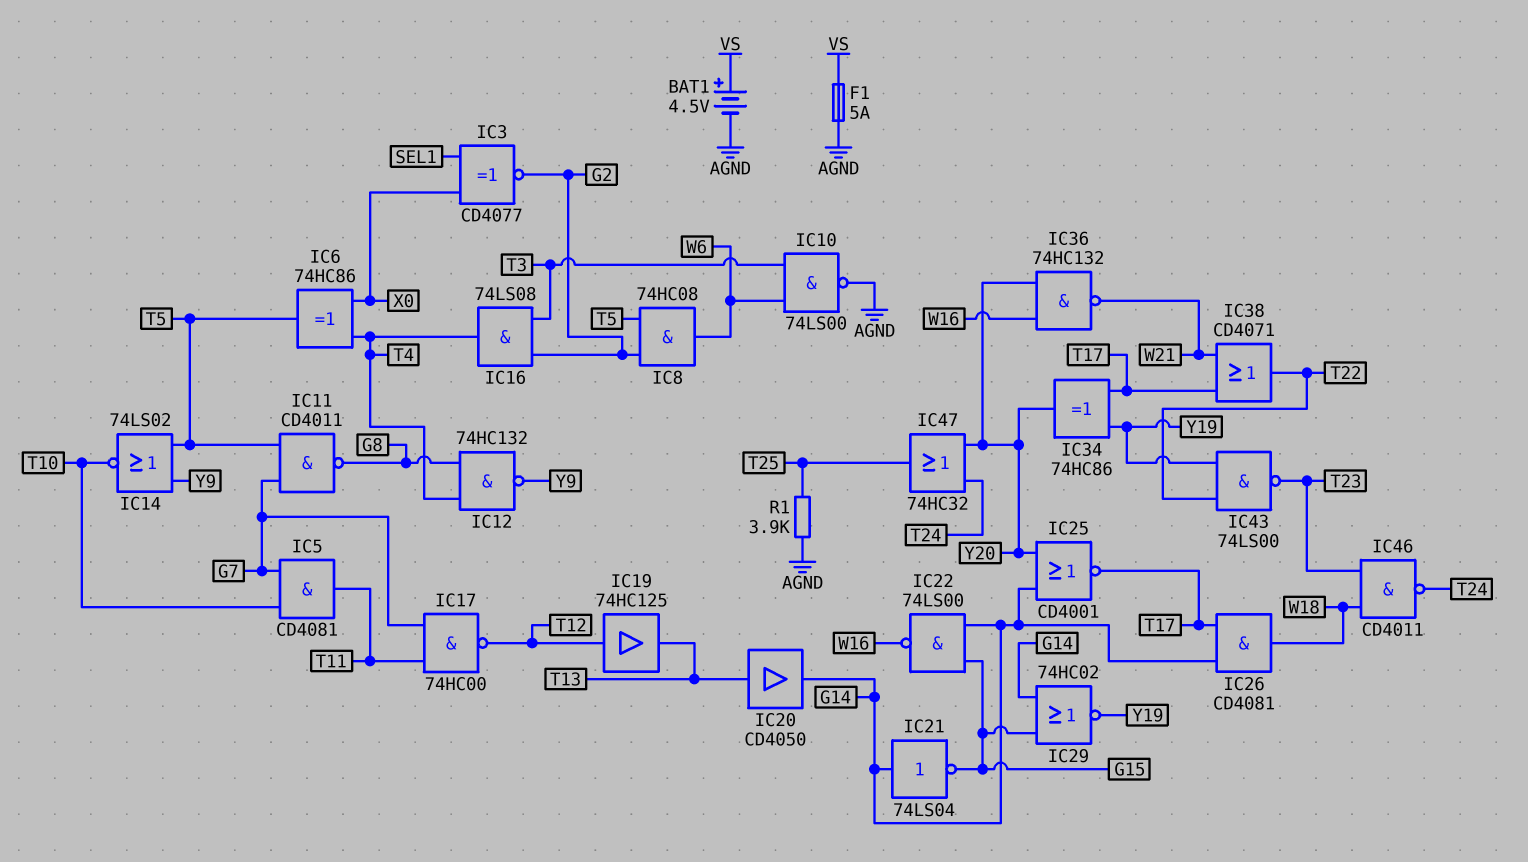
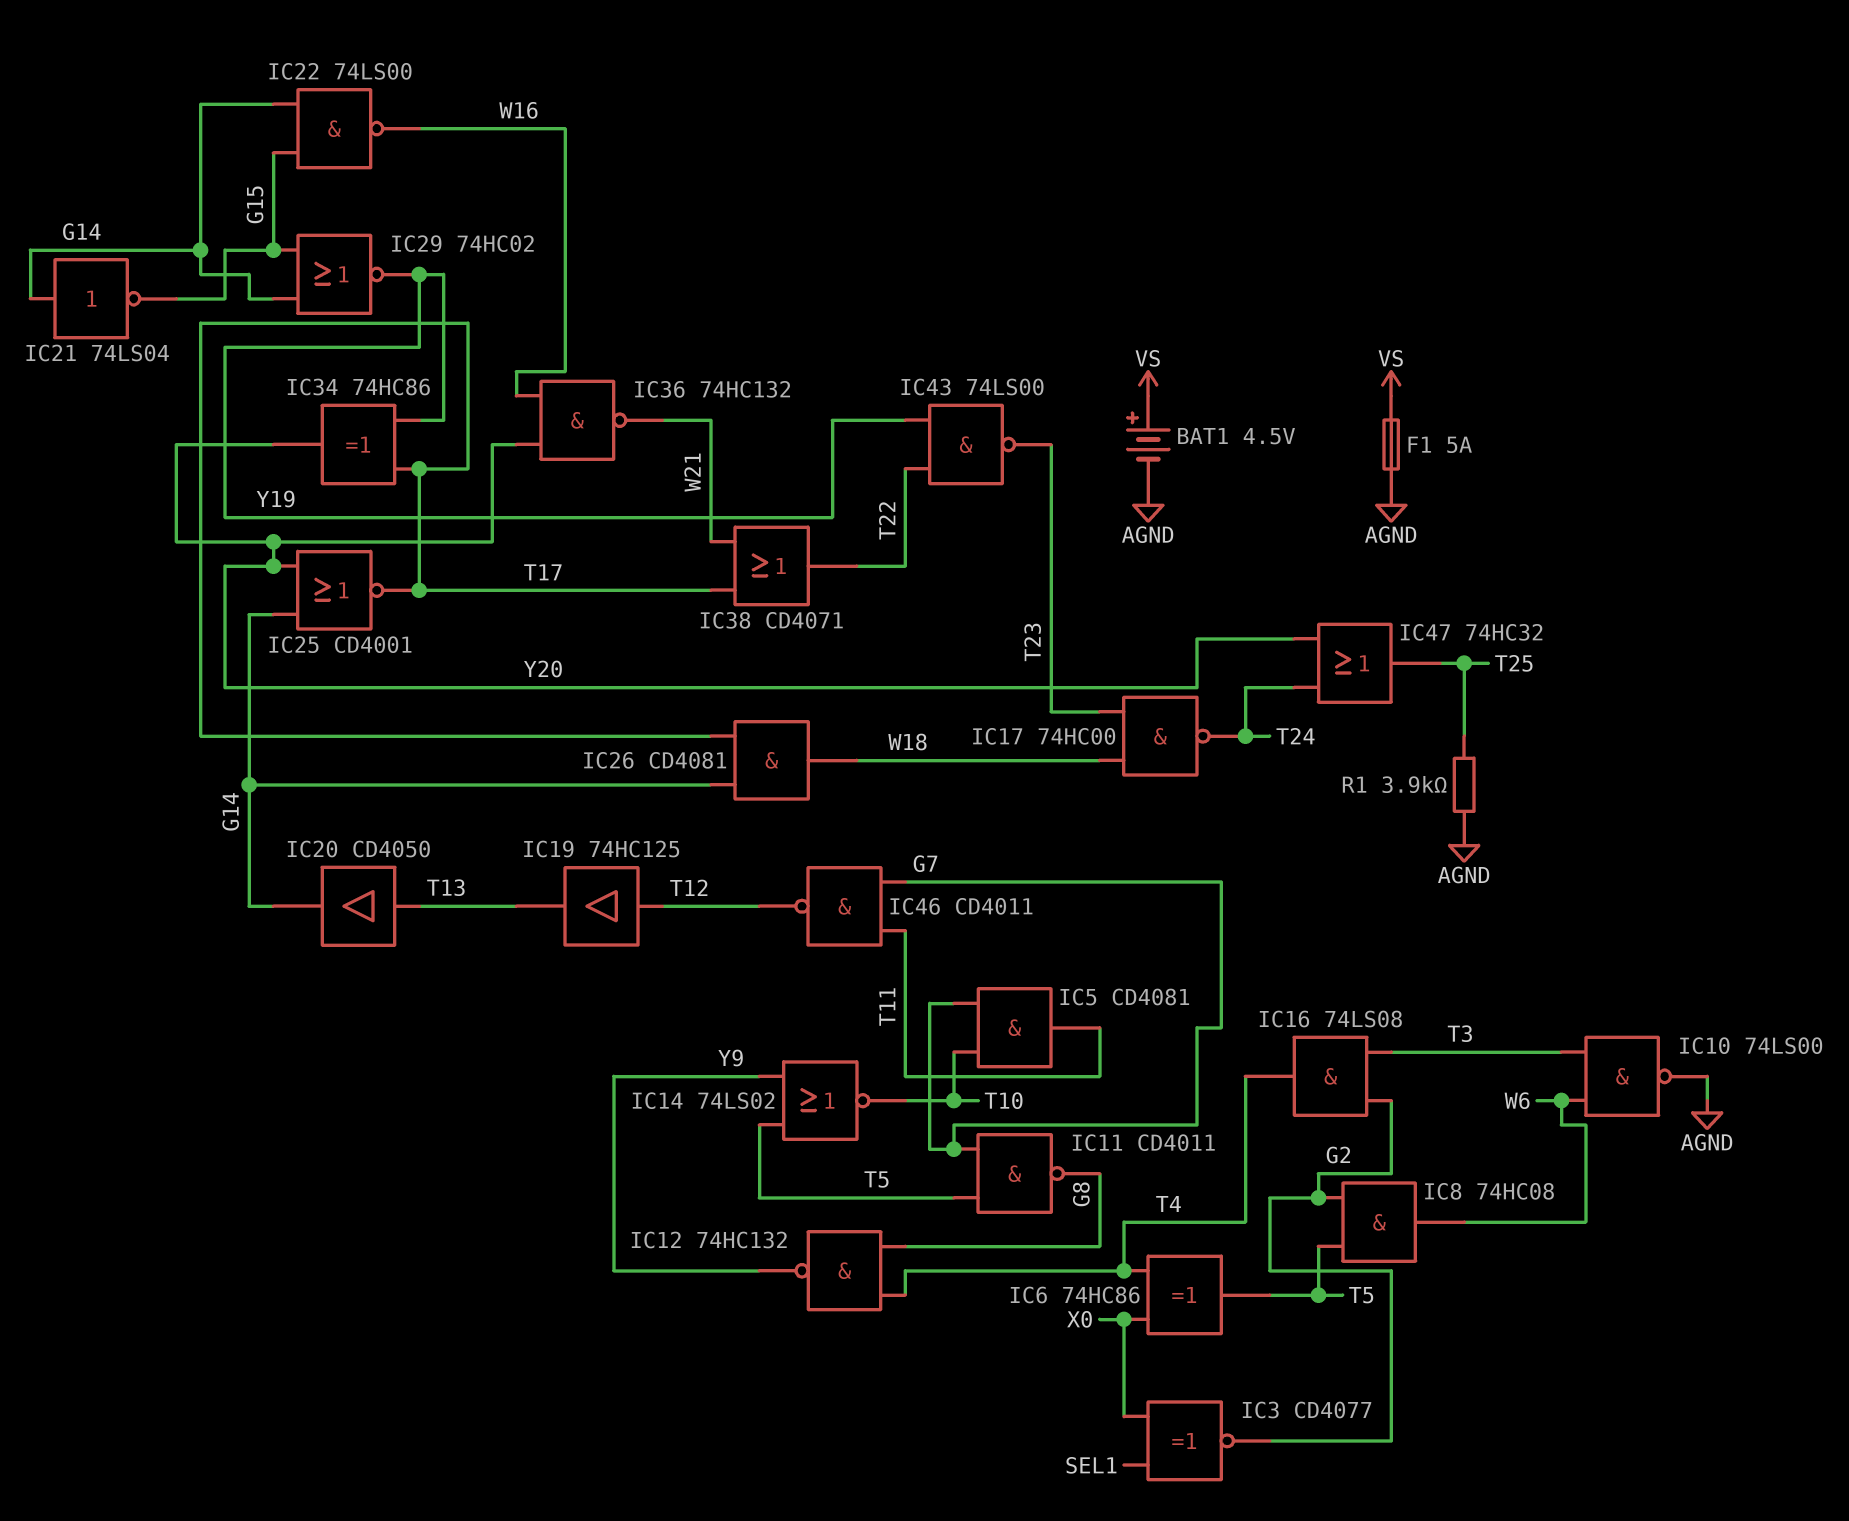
IC17: NAND 74HC00 (in G7, in T11, out T12) -> NAND 74HC00 (in T23, in W18, out T24)
IC46: NAND CD4011 (in T23, in W18, out T24) -> NAND CD4011 (in G7, in T11, out T12)

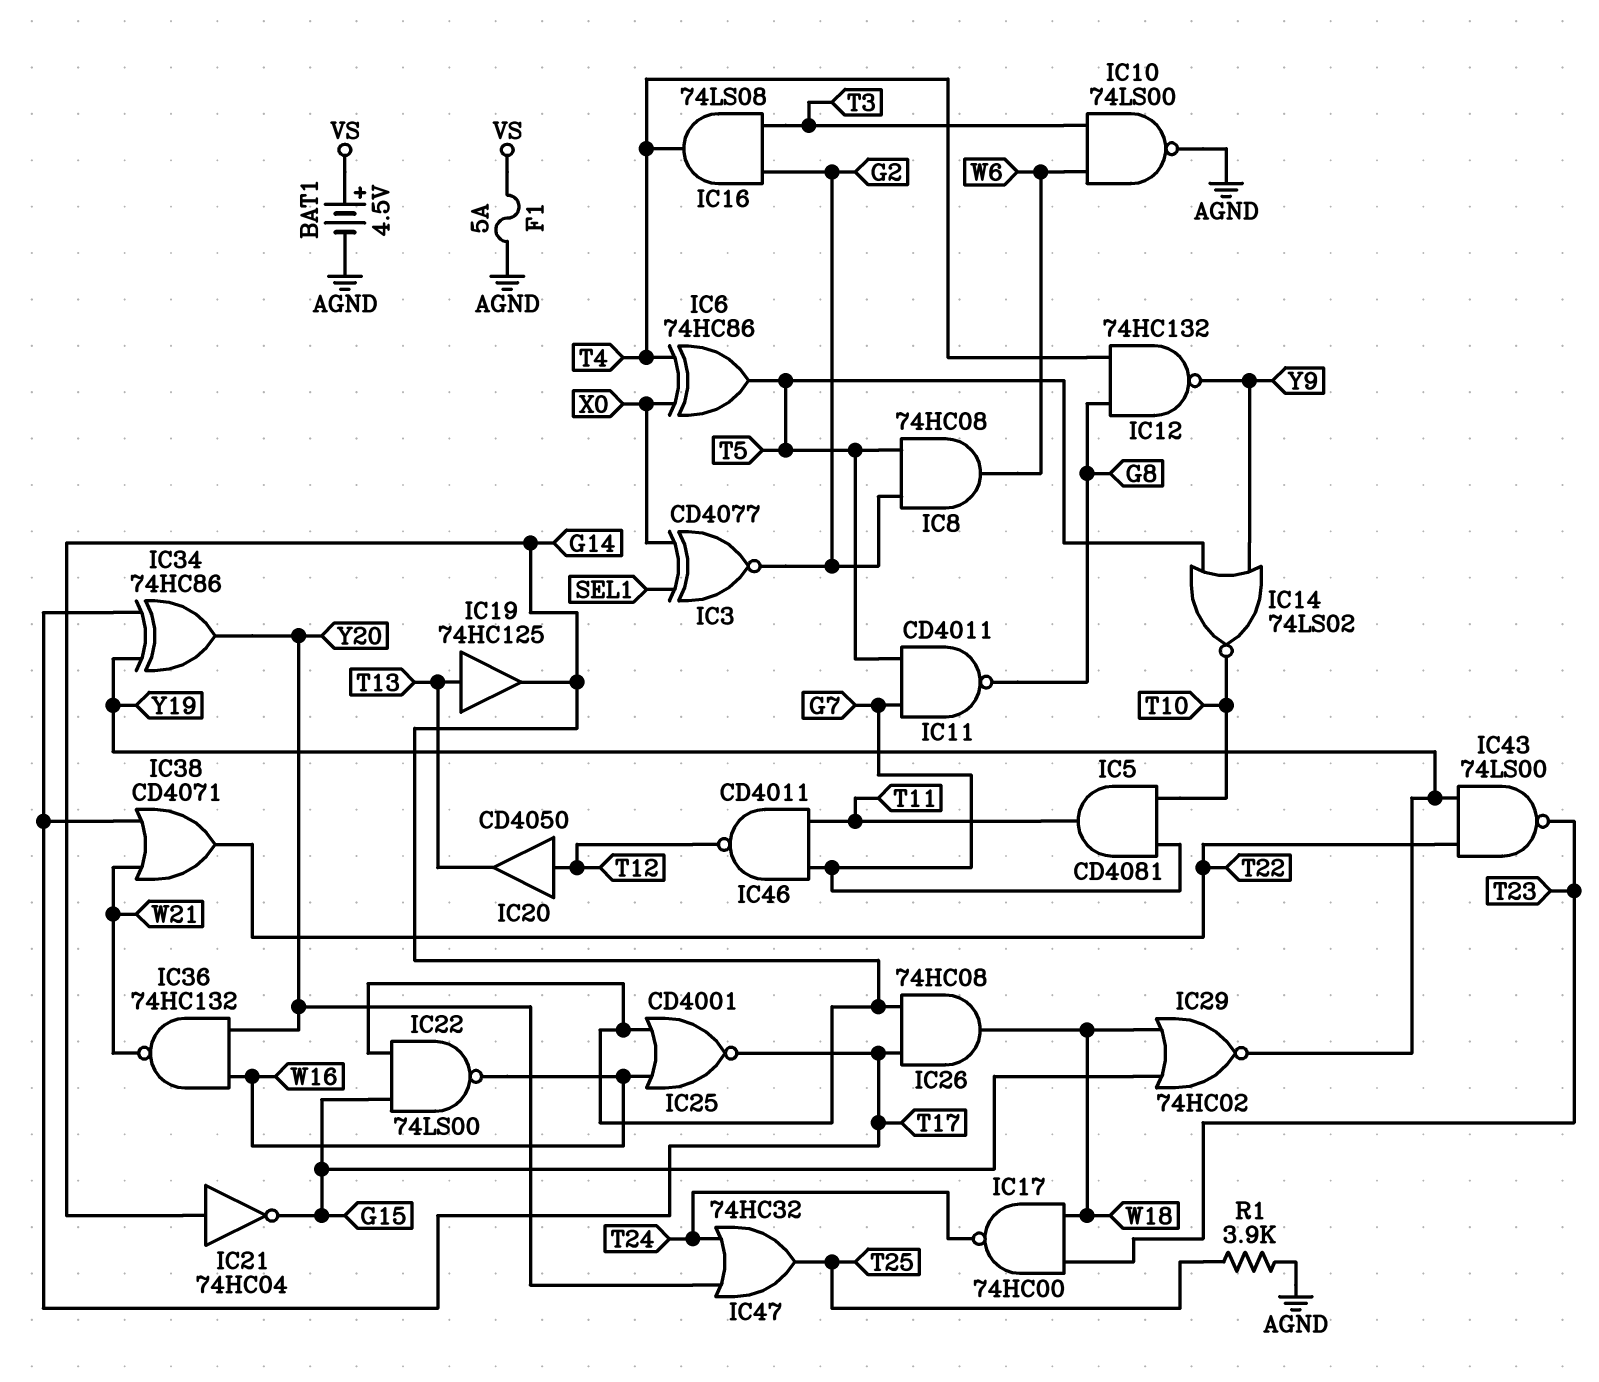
IC19: buffer 74HC125 (in T12, out T13) -> buffer 74HC125 (in T13, out G14)
IC20: buffer CD4050 (in T13, out G14) -> buffer CD4050 (in T12, out T13)
IC21: NOT 74LS04 (in G14, out G15) -> NOT 74HC04 (in G14, out G15)
IC25: NOR CD4001 (in G14, in Y20, out T17) -> NOR CD4001 (in G14, in W16, out T17)
IC26: AND CD4081 (in G14, in T17, out W18) -> AND 74HC08 (in G14, in T17, out W18)
IC29: NOR 74HC02 (in G14, in G15, out Y19) -> NOR 74HC02 (in G15, in W18, out Y19)

